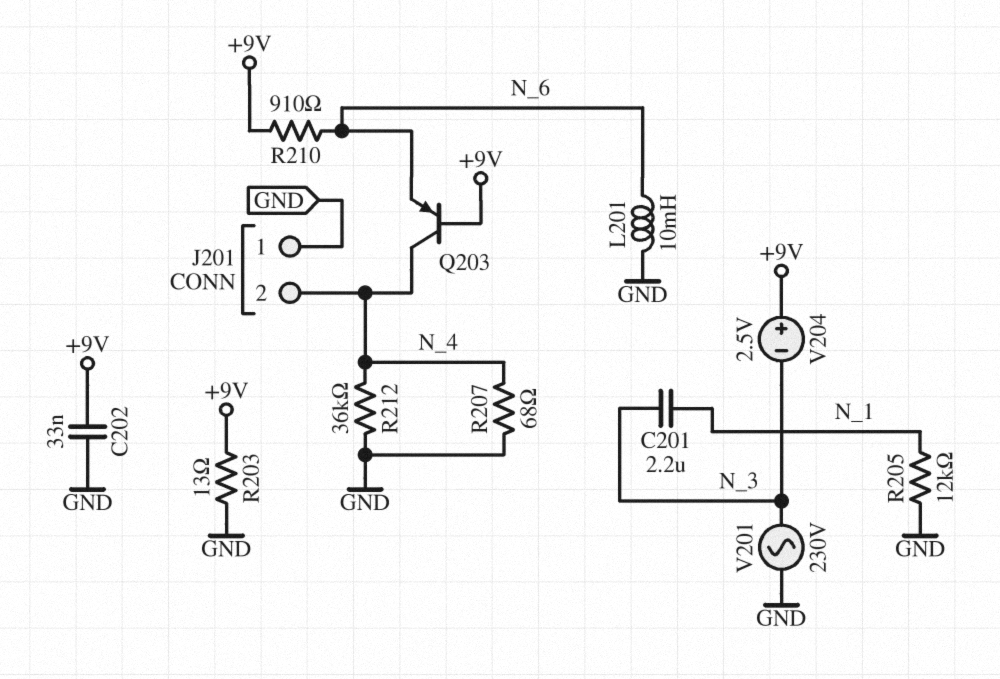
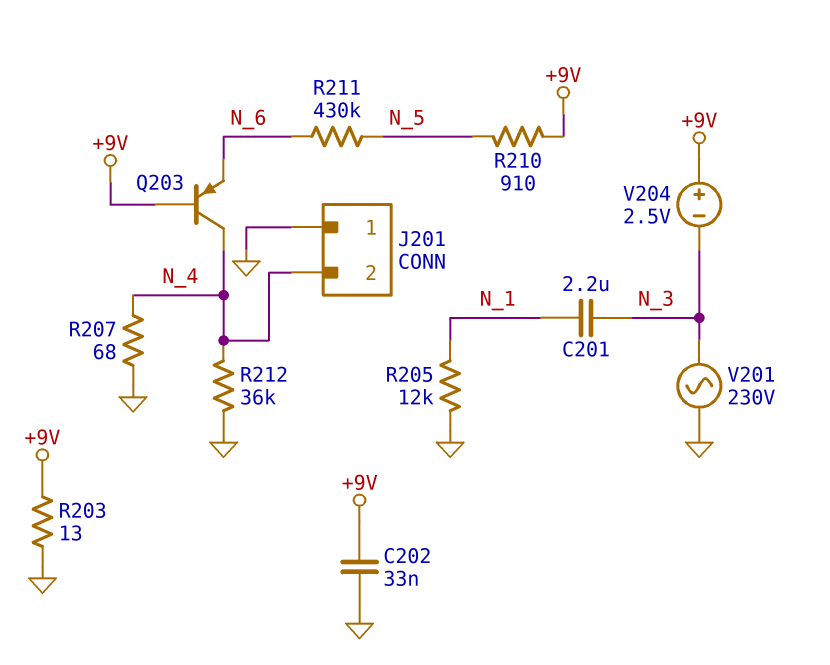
L201: 10mH (GND, N_6) -> none
R210: 910 (+9V, N_6) -> 910 (+9V, N_5)
R211: none -> 430k (N_5, N_6)

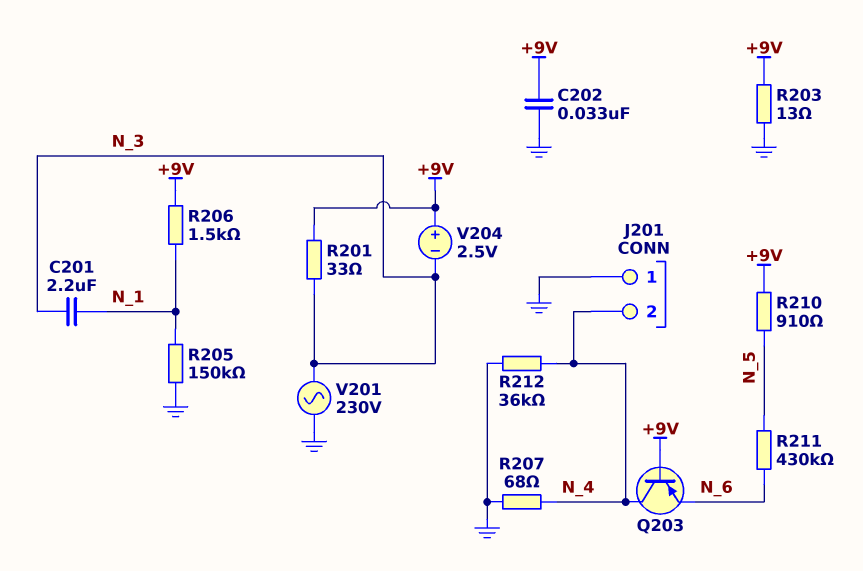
R201: none -> 33 (+9V, N_3)
R205: 12k (GND, N_1) -> 150k (GND, N_1)
R206: none -> 1.5k (+9V, N_1)

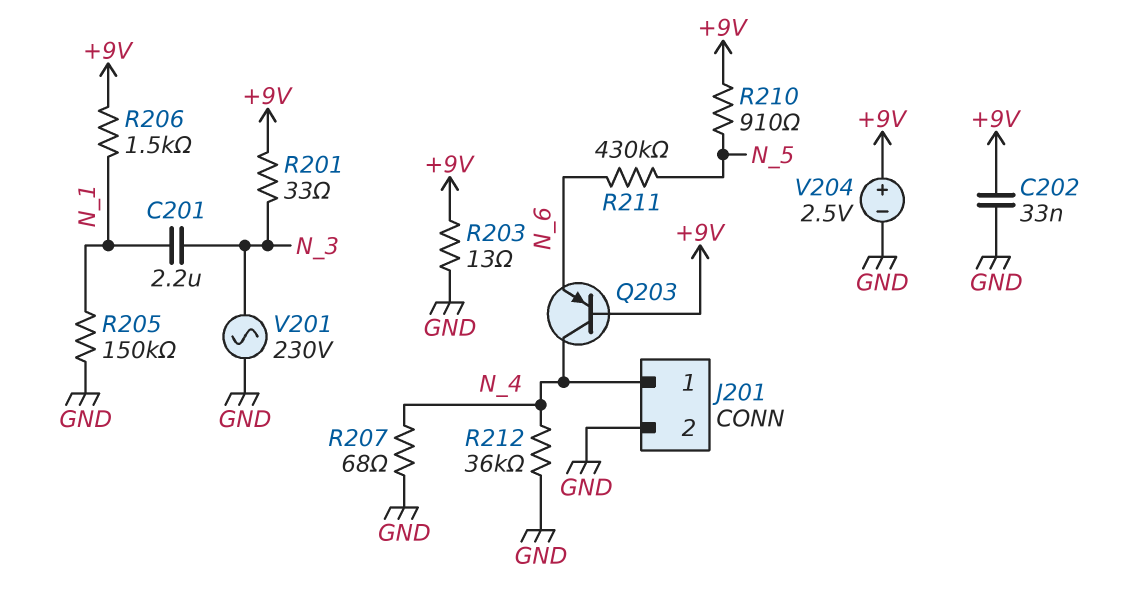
J201 pin 1: GND -> N_4
J201 pin 2: N_4 -> GND
V204: 2.5V (plus +9V, minus N_3) -> 2.5V (plus +9V, minus GND)

